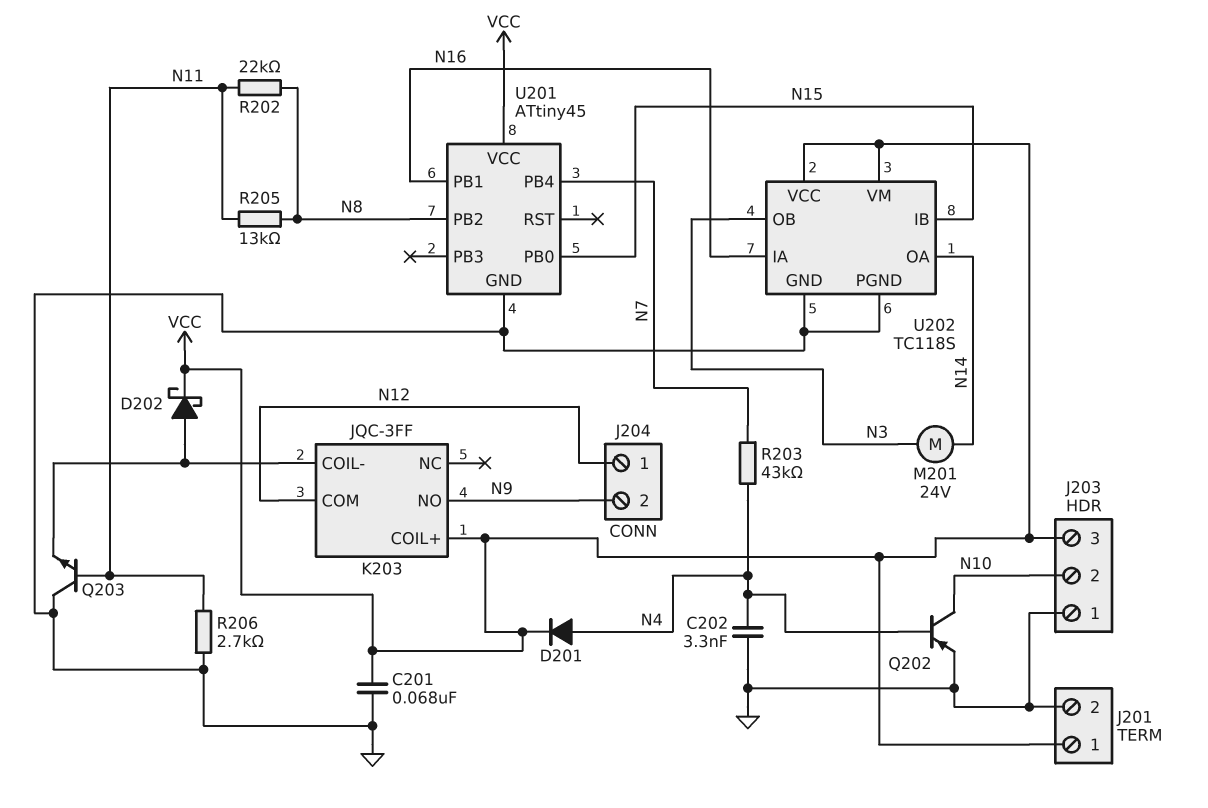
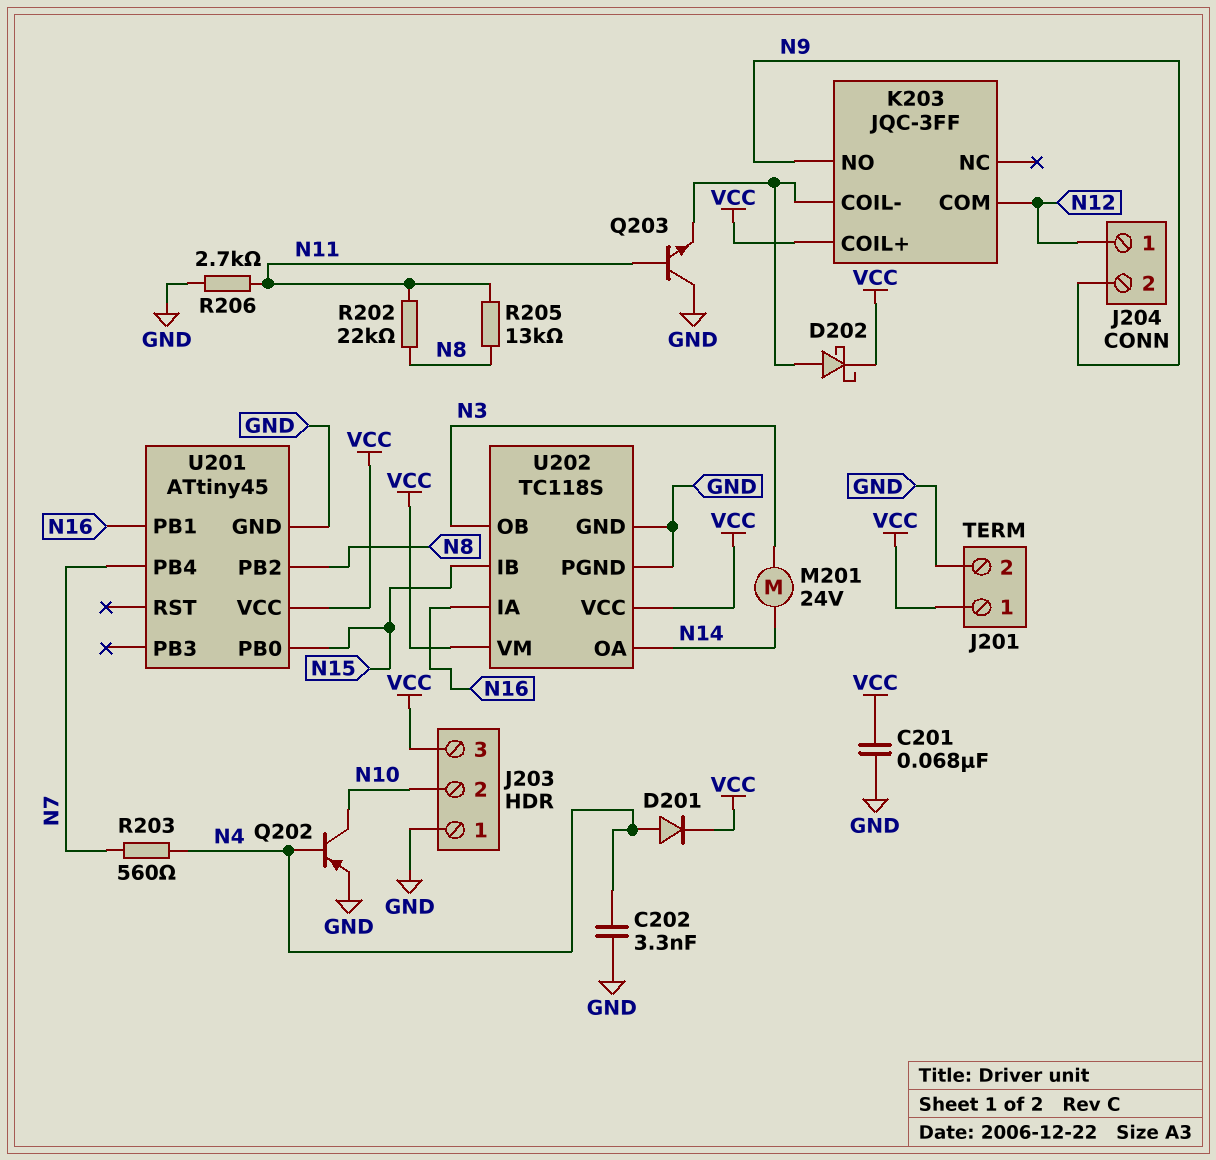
R203: 43k (N4, N7) -> 560 (N4, N7)

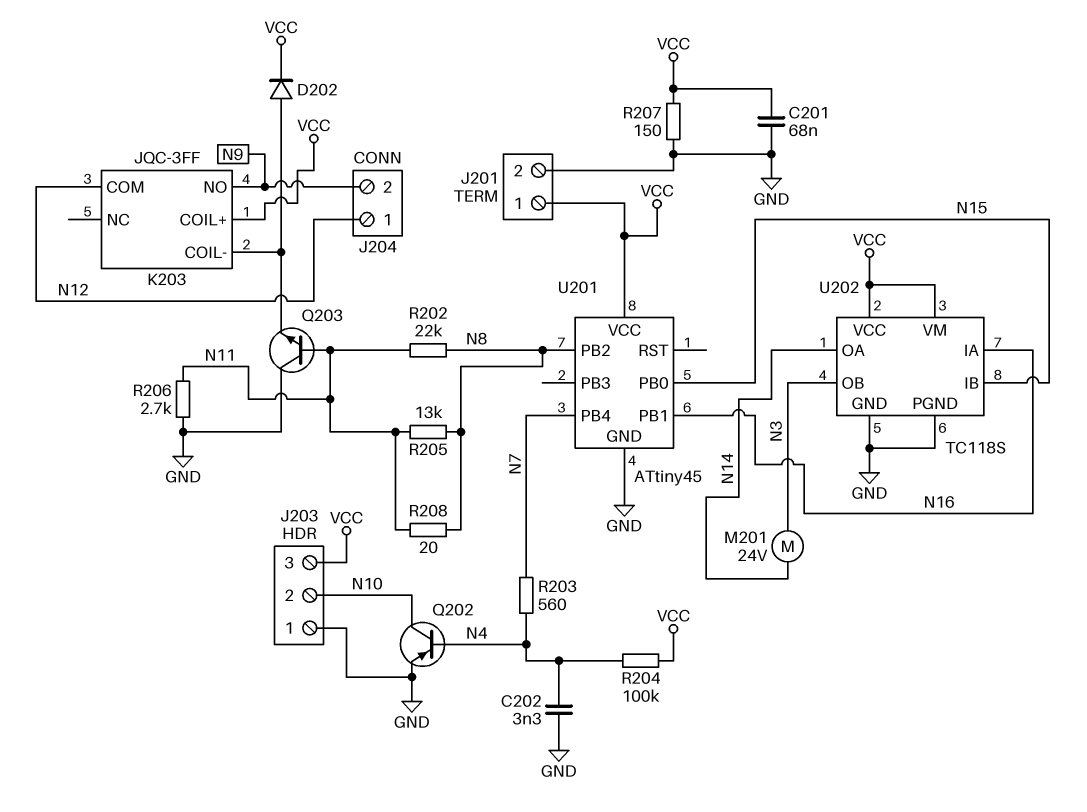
D201: diode (A N4, K VCC) -> none
D202: schottky (A K203/COIL-, K VCC) -> diode (A K203/COIL-, K VCC)
R204: none -> 100k (N4, VCC)
R207: none -> 150 (GND, VCC)
R208: none -> 20 (N8, N11)

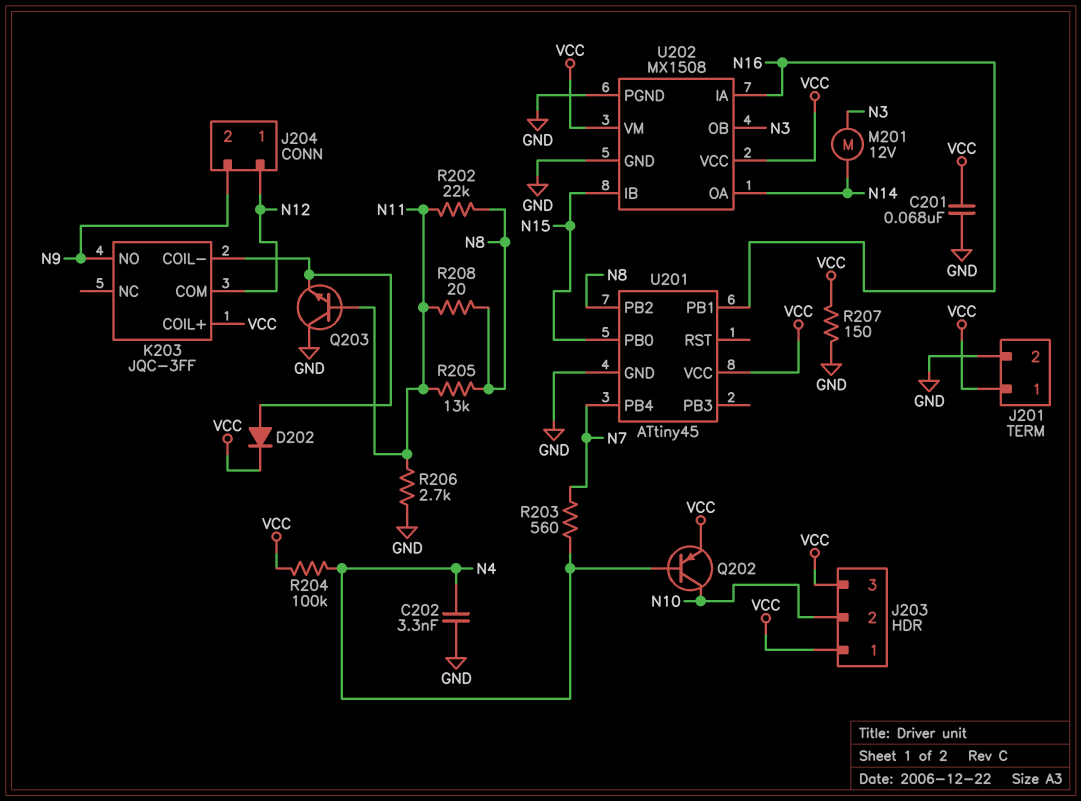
J203 pin 1: GND -> VCC
M201: motor 24V (N3, N14) -> motor 12V (N3, N14)
Q202: PNP (B N4, C N10, E GND) -> PNP (B N4, C N10, E VCC)
U202: TC118S -> MX1508

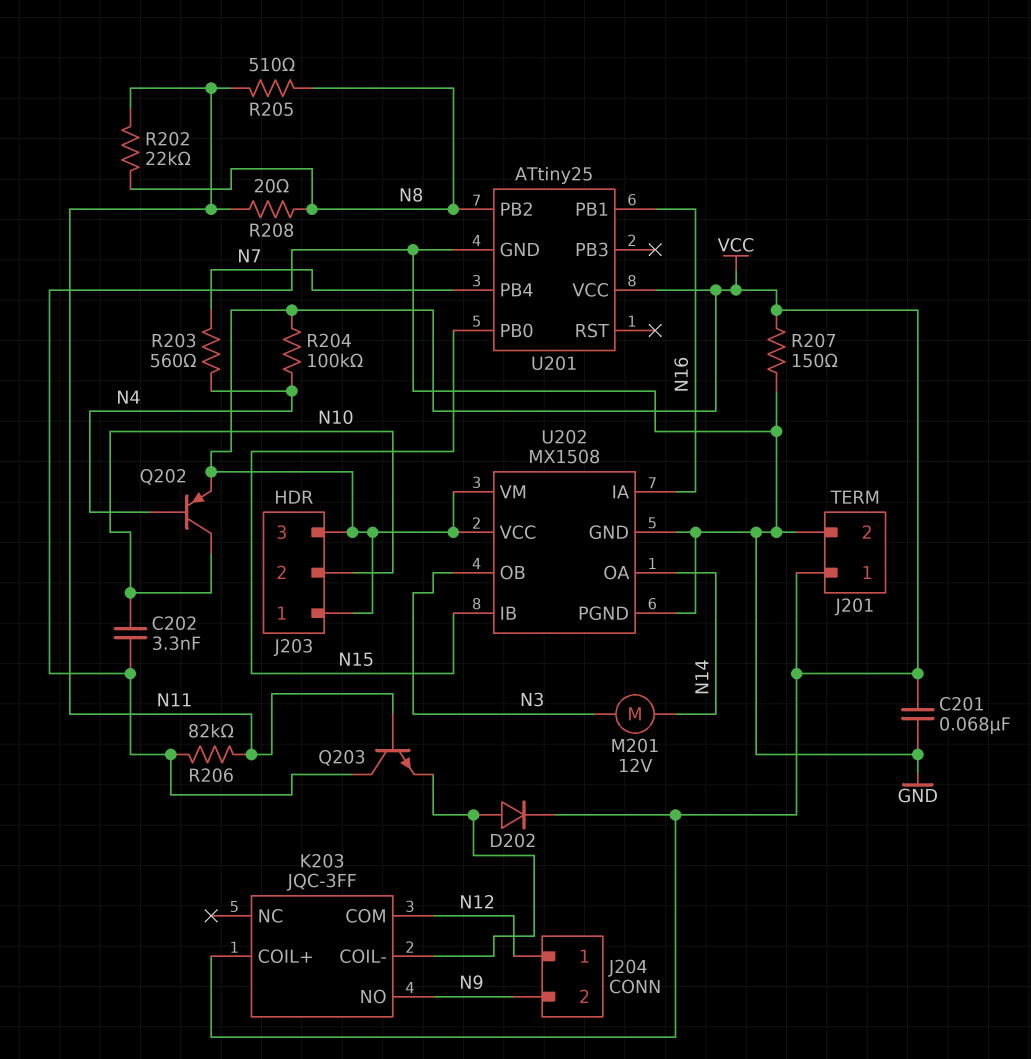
C202: 3.3nF (GND, N4) -> 3.3nF (GND, N10)
R205: 13k (N8, N11) -> 510 (N8, N11)
R206: 2.7k (GND, N11) -> 82k (GND, N11)
U201: ATtiny45 -> ATtiny25

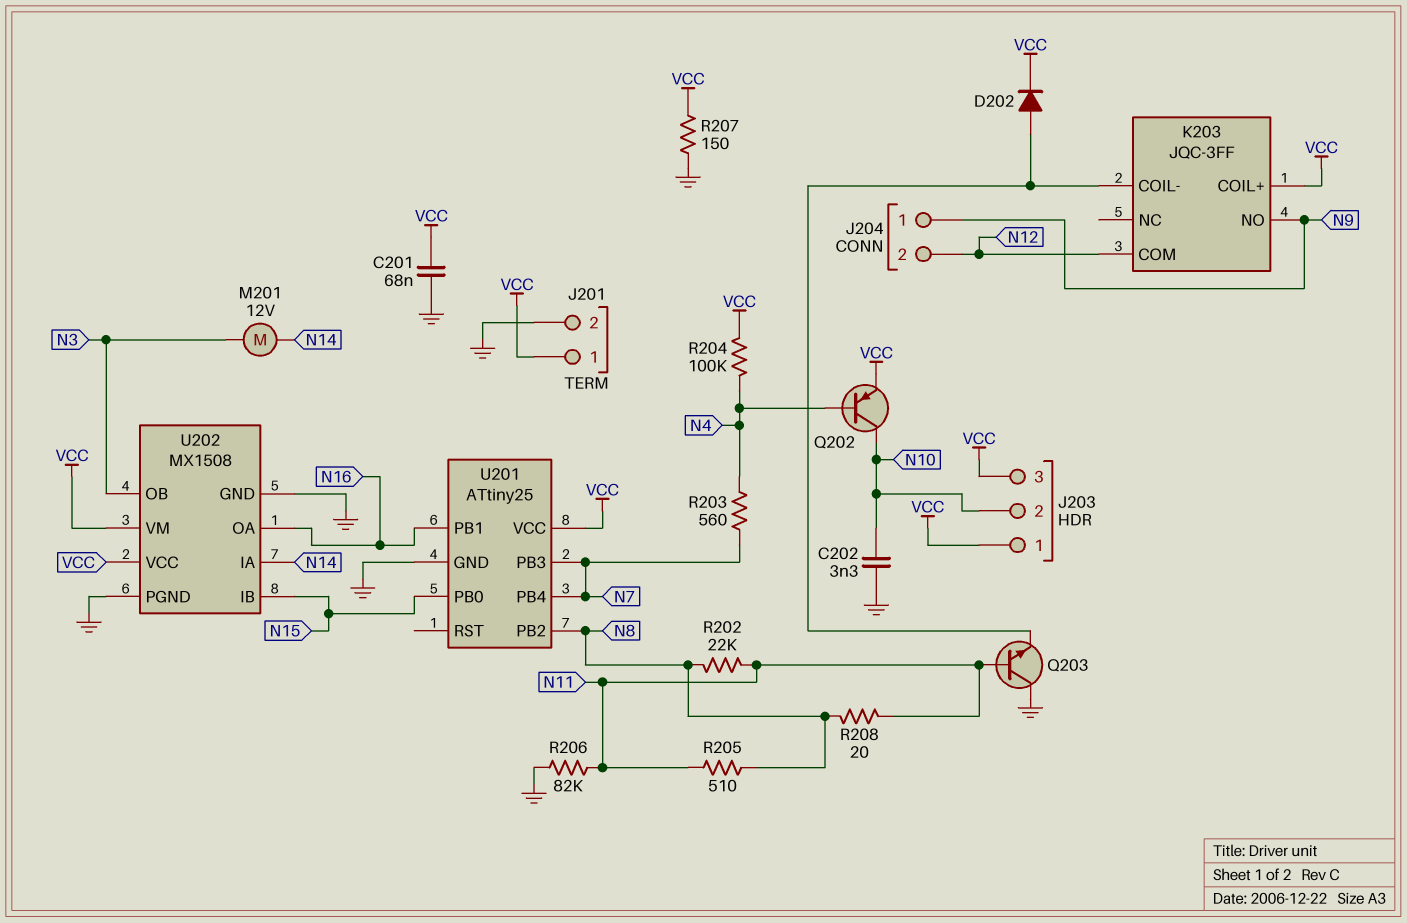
J204 pin 1: N12 -> N9
J204 pin 2: N9 -> N12
U201 pin PB3: none -> N7
U202 pin IA: N16 -> N14
U202 pin OA: N14 -> N16

